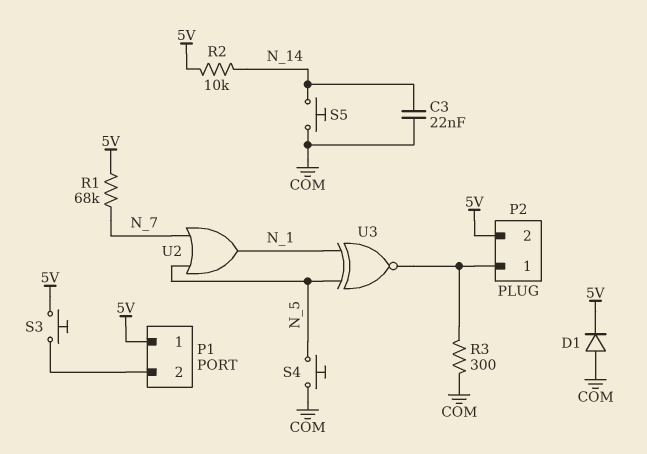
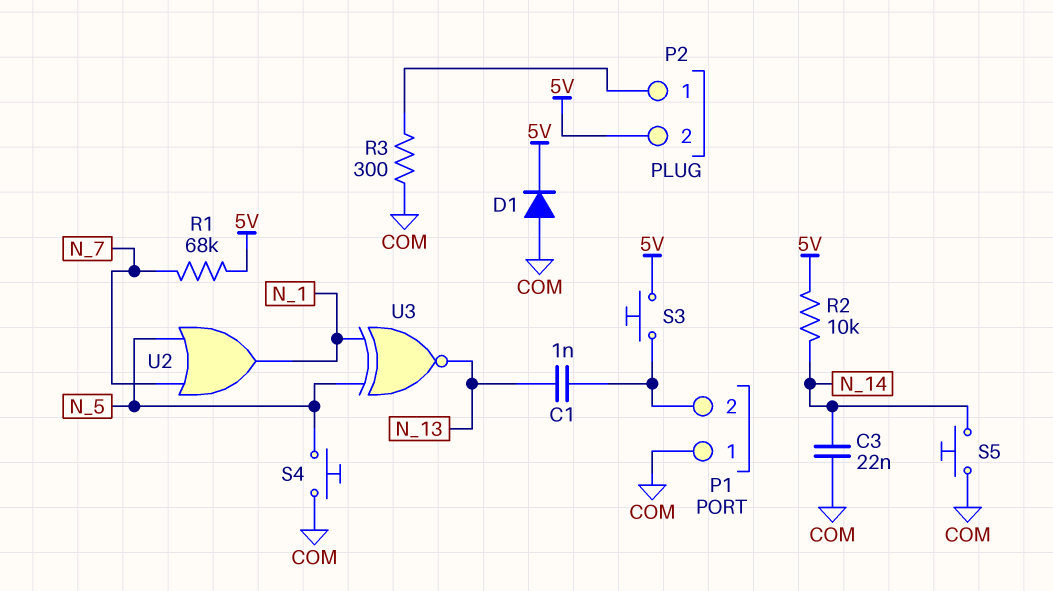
C1: none -> 1nF (N_13, P1/2)
P1 pin 1: 5V -> COM
U3: XNOR (in N_1, in N_5, out P2/1) -> XNOR (in N_1, in N_5, out N_13)

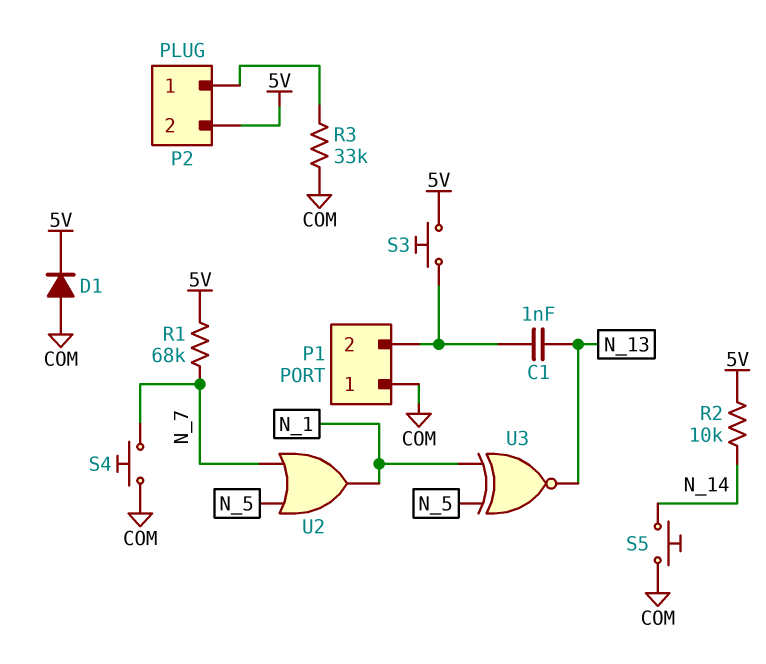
C3: 22nF (COM, N_14) -> none
R3: 300 (COM, P2/1) -> 33k (COM, P2/1)
S4: button (COM, N_5) -> button (COM, N_7)

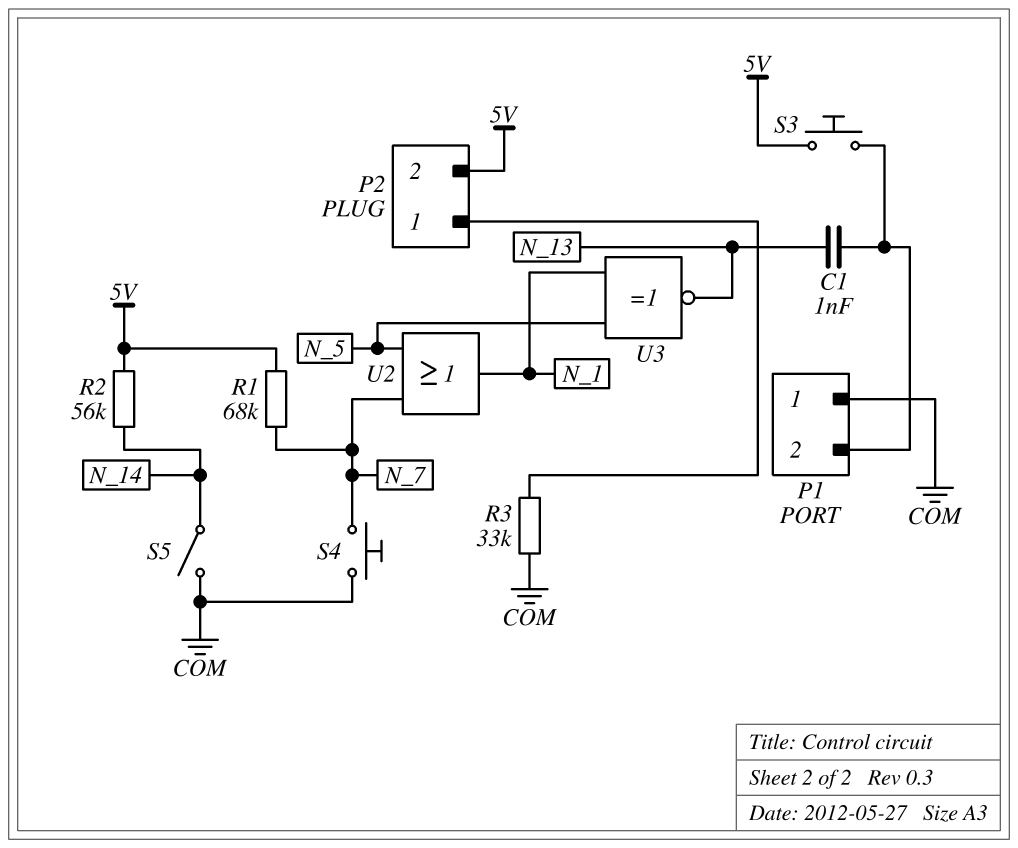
D1: diode (A COM, K 5V) -> none
R2: 10k (5V, N_14) -> 56k (5V, N_14)
S5: button (COM, N_14) -> switch (COM, N_14)

